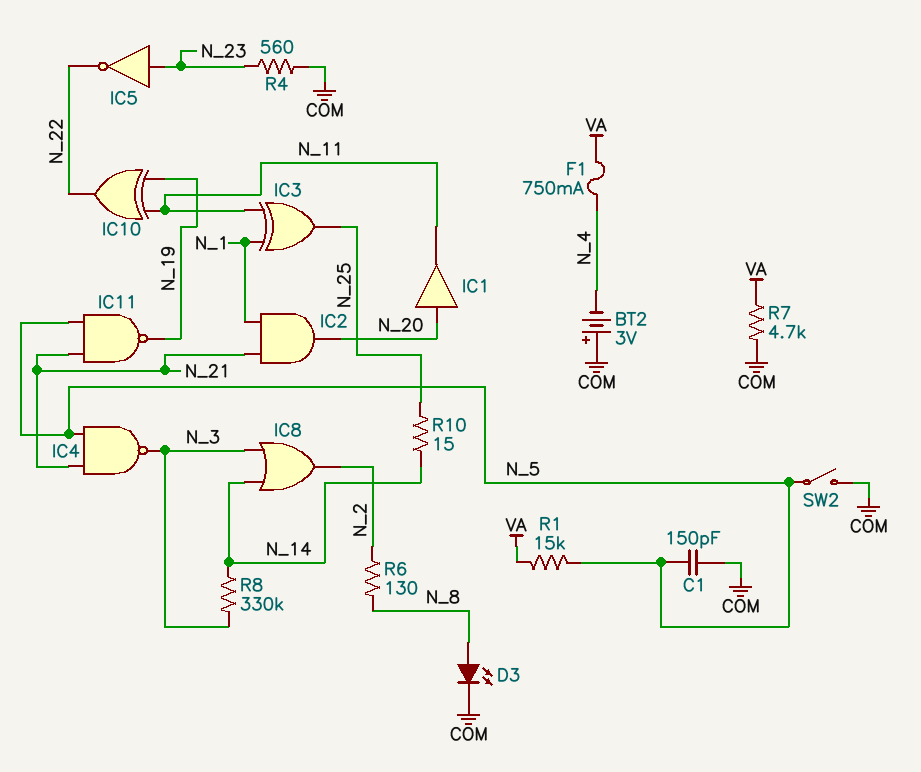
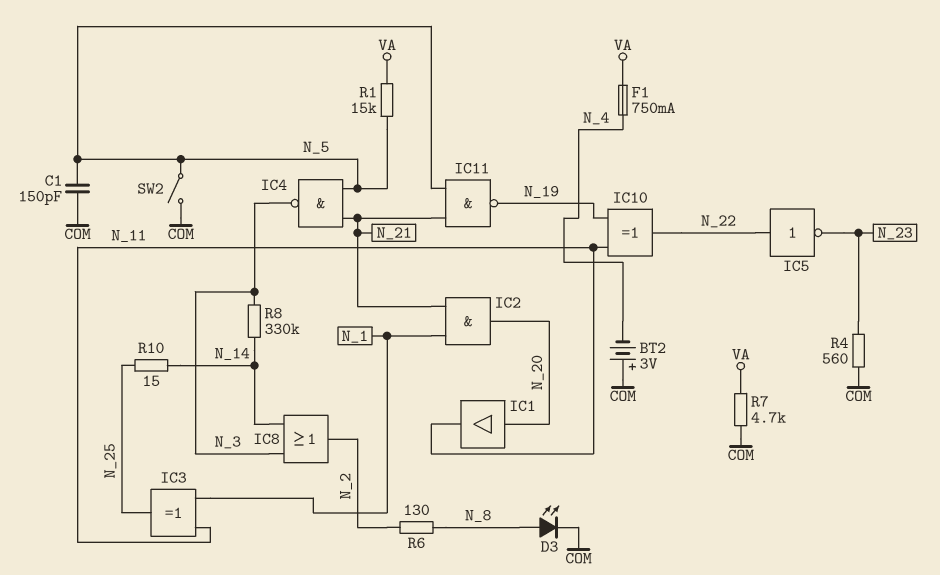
IC5: NOT (in N_23, out N_22) -> NOT (in N_22, out N_23)

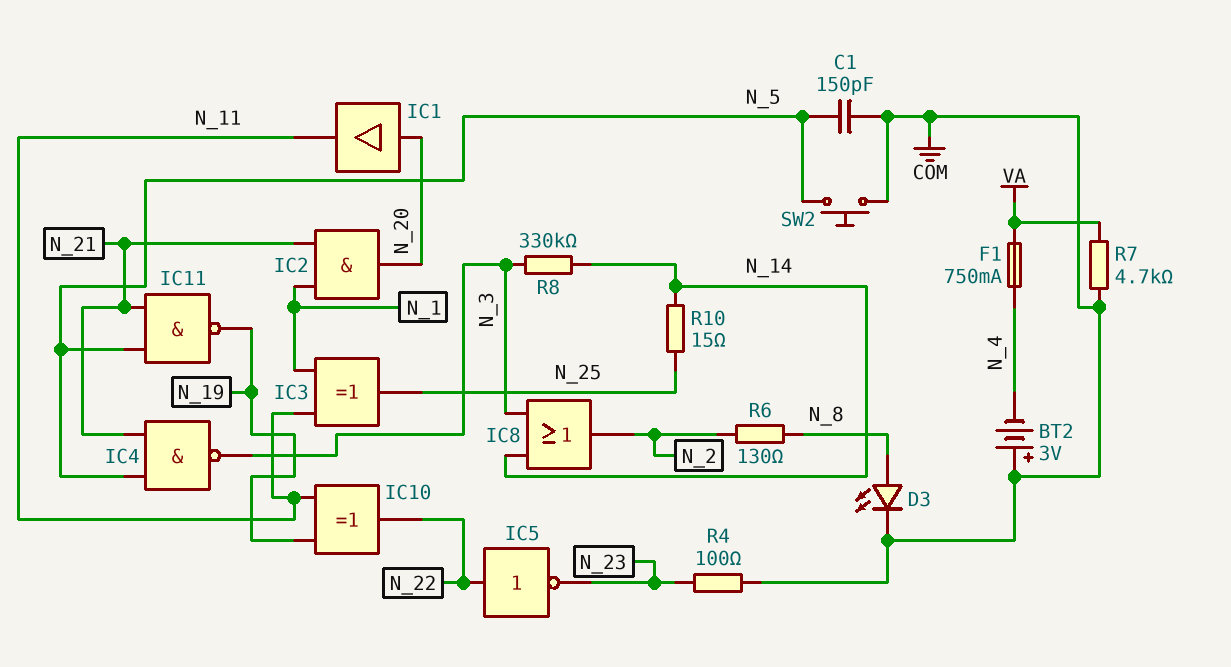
R1: 15k (N_5, VA) -> none
R4: 560 (COM, N_23) -> 100 (COM, N_23)
SW2: switch (COM, N_5) -> button (COM, N_5)

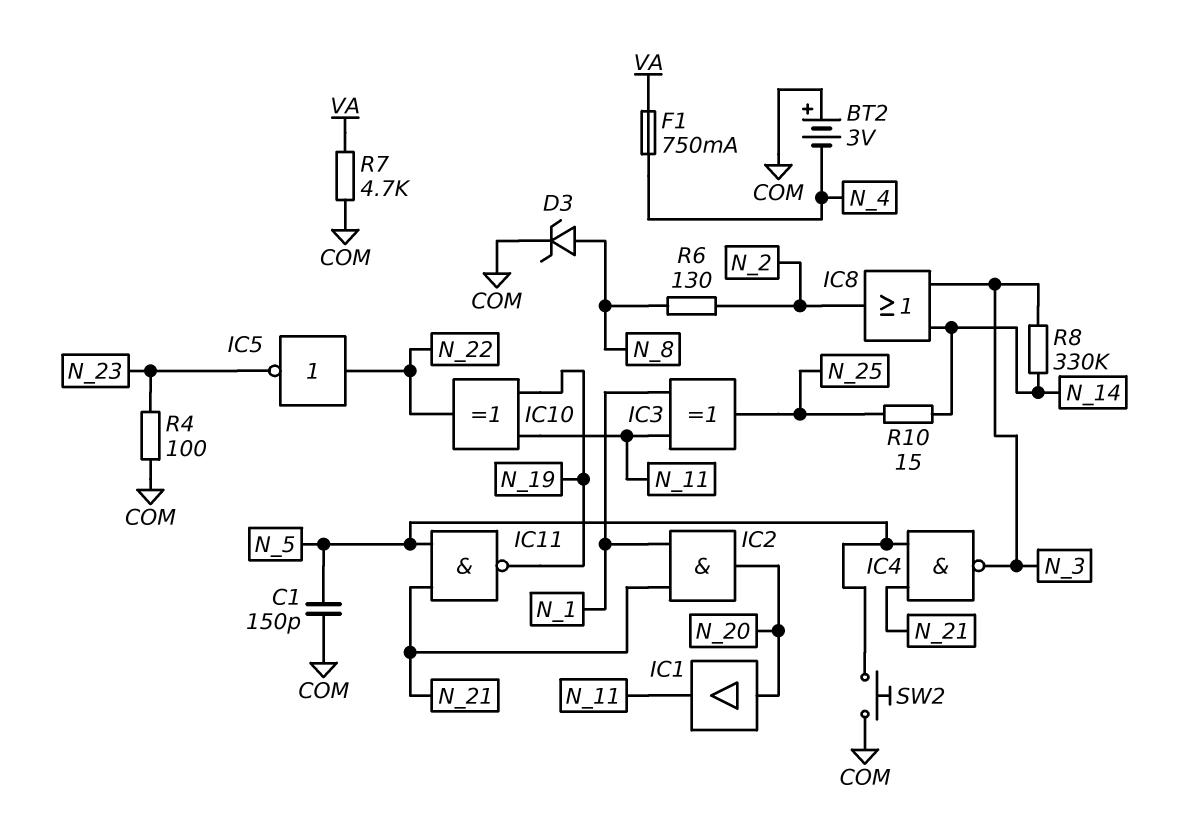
D3: LED (A N_8, K COM) -> zener (A N_8, K COM)

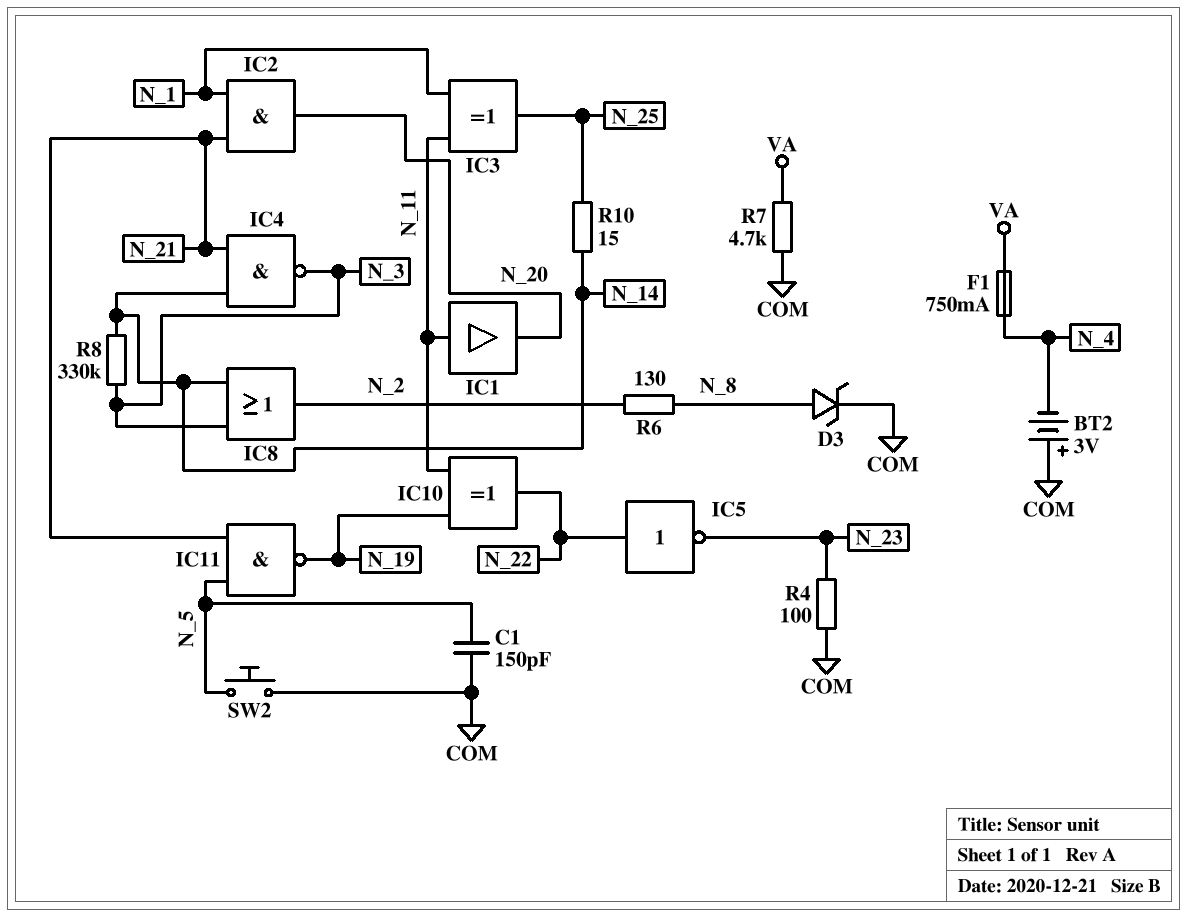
IC1: buffer (in N_20, out N_11) -> buffer (in N_11, out N_20)
IC4: NAND (in N_5, in N_21, out N_3) -> NAND (in N_14, in N_21, out N_3)

